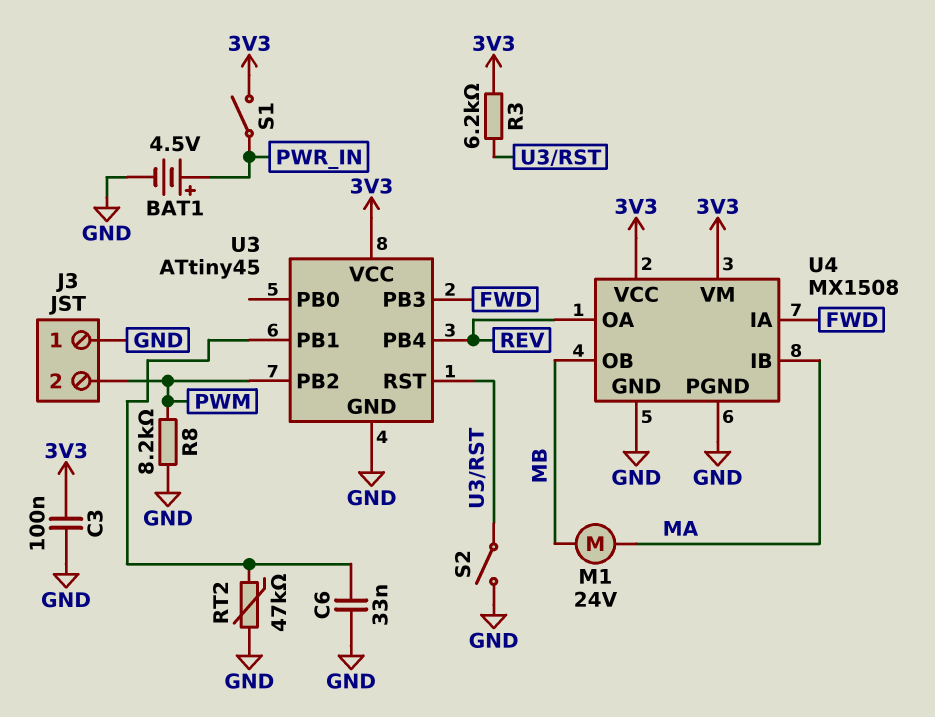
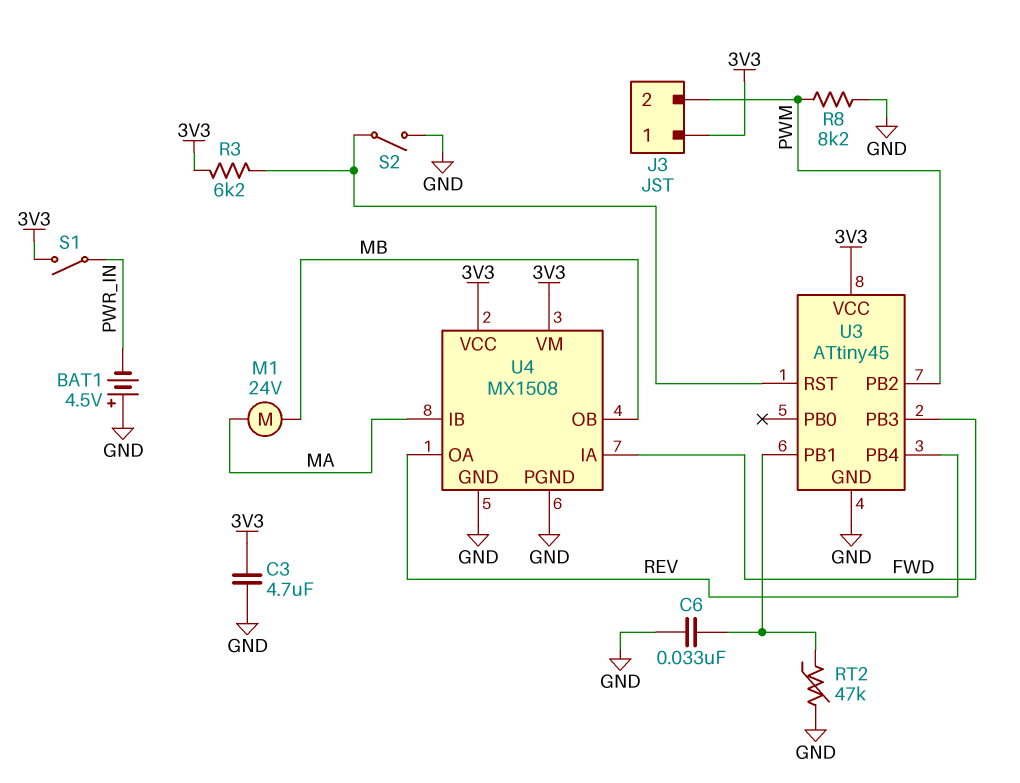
BAT1: 4.5V (plus PWR_IN, minus GND) -> 4.5V (plus GND, minus PWR_IN)
C3: 100nF (3V3, GND) -> 4.7uF (3V3, GND)
J3 pin 1: GND -> 3V3

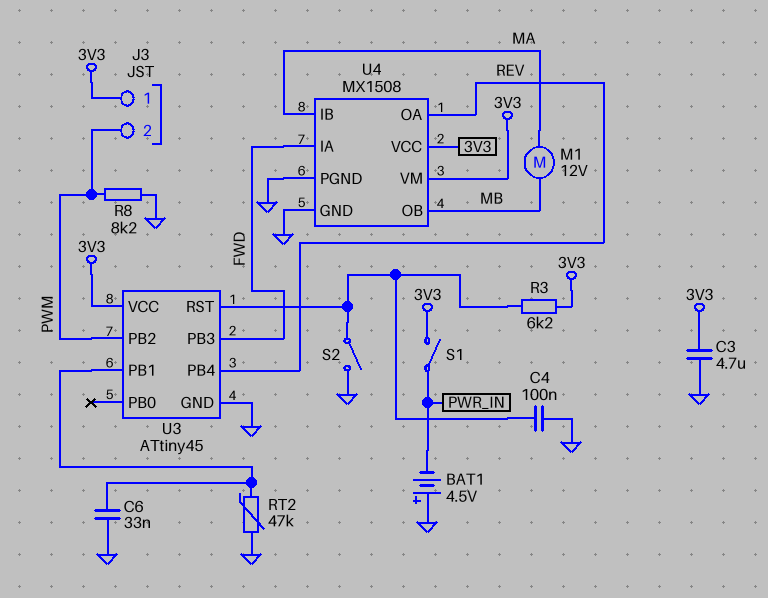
C4: none -> 100nF (GND, U3/RST)
M1: motor 24V (MA, MB) -> motor 12V (MA, MB)

